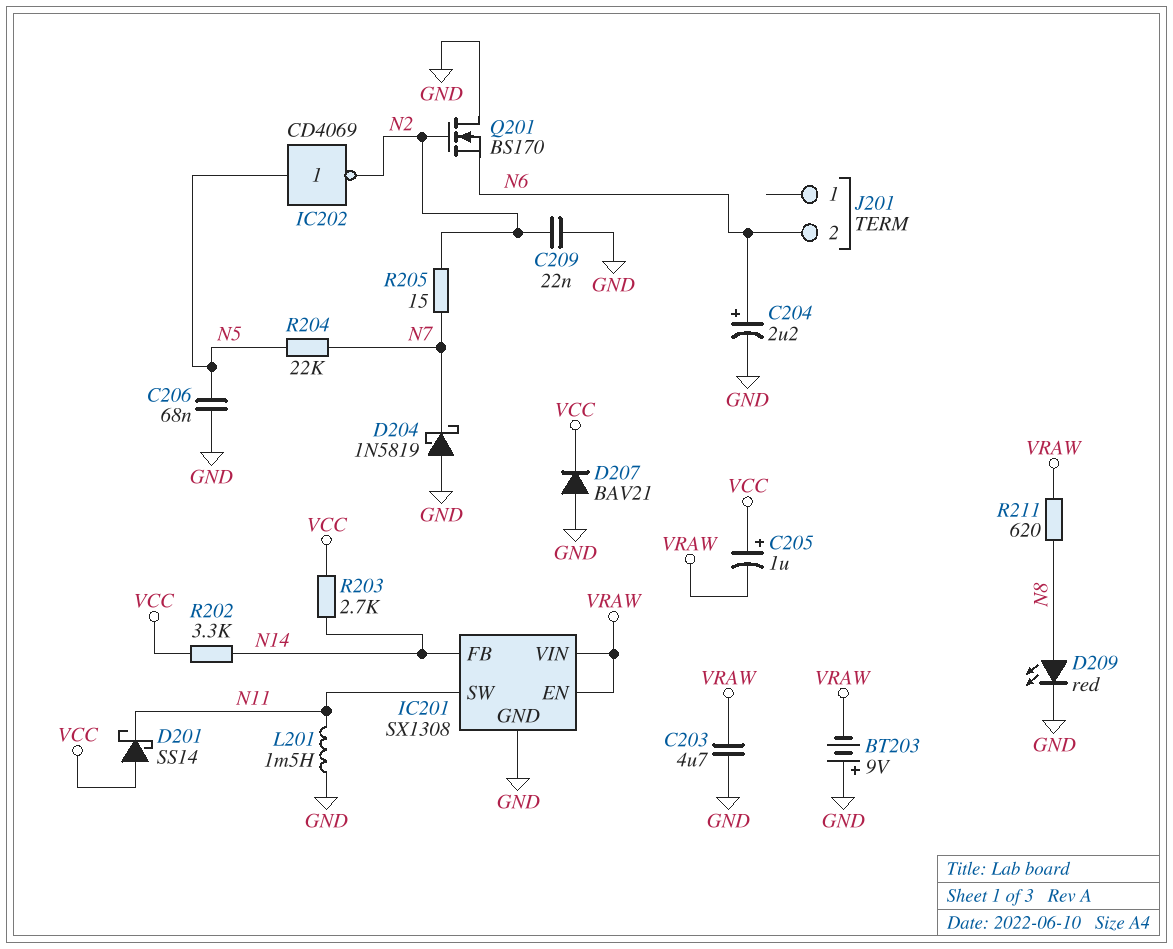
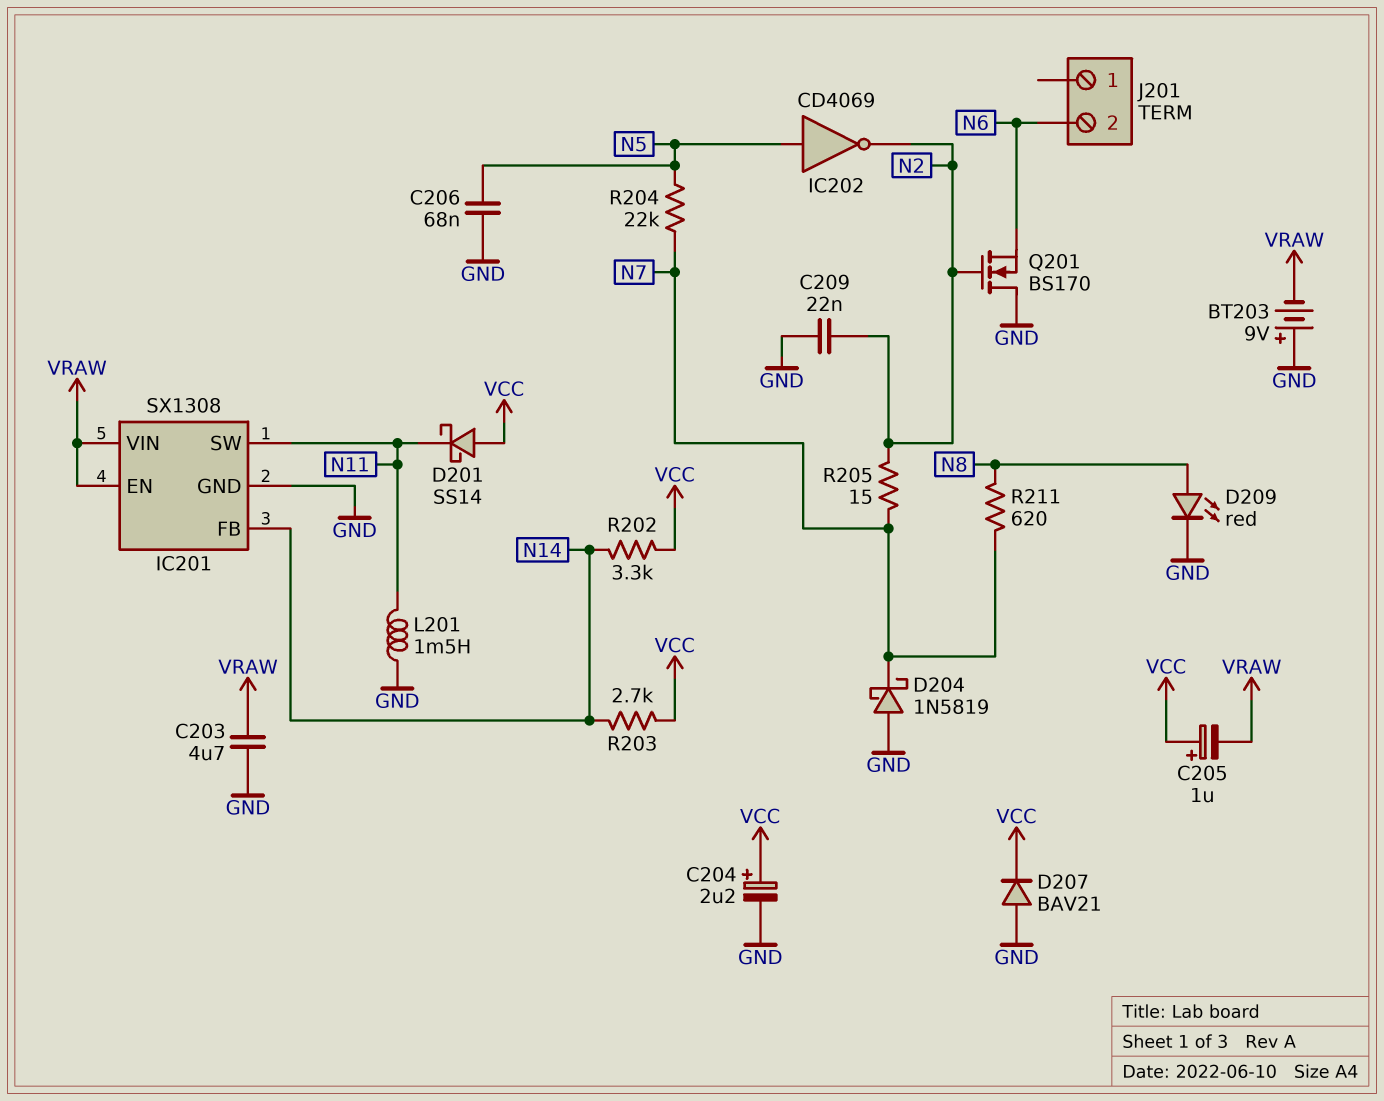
C204: 2.2uF (plus N6, minus GND) -> 2.2uF (plus VCC, minus GND)
R211: 620 (N8, VRAW) -> 620 (N7, N8)

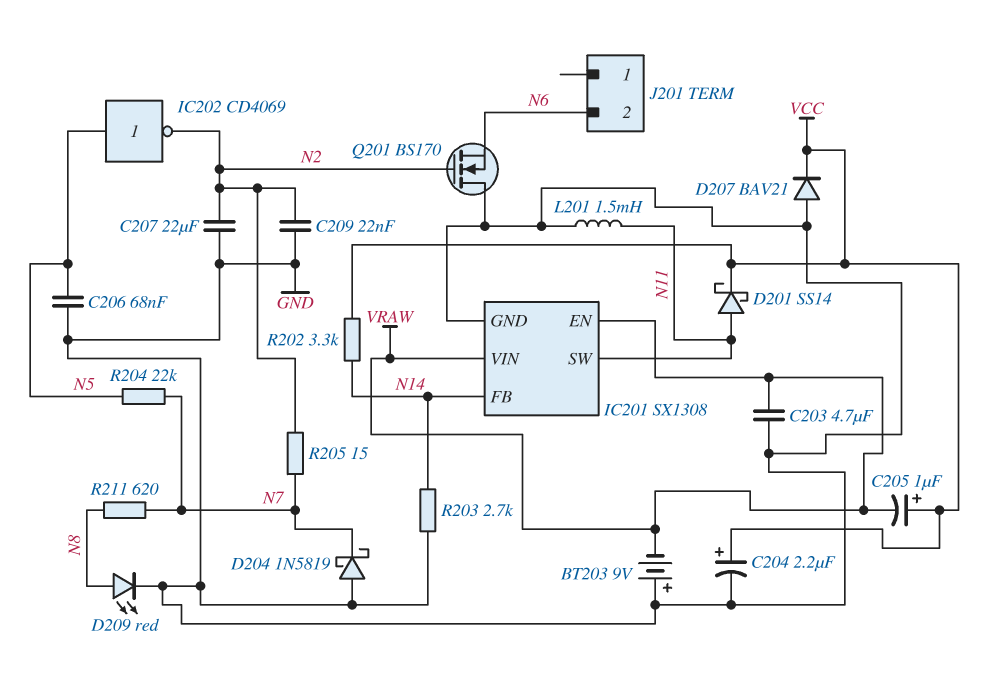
C207: none -> 22uF (GND, N2)
D201: schottky SS14 (A VCC, K N11) -> schottky SS14 (A N11, K VCC)
R203: 2.7k (N14, VCC) -> 2.7k (GND, N14)

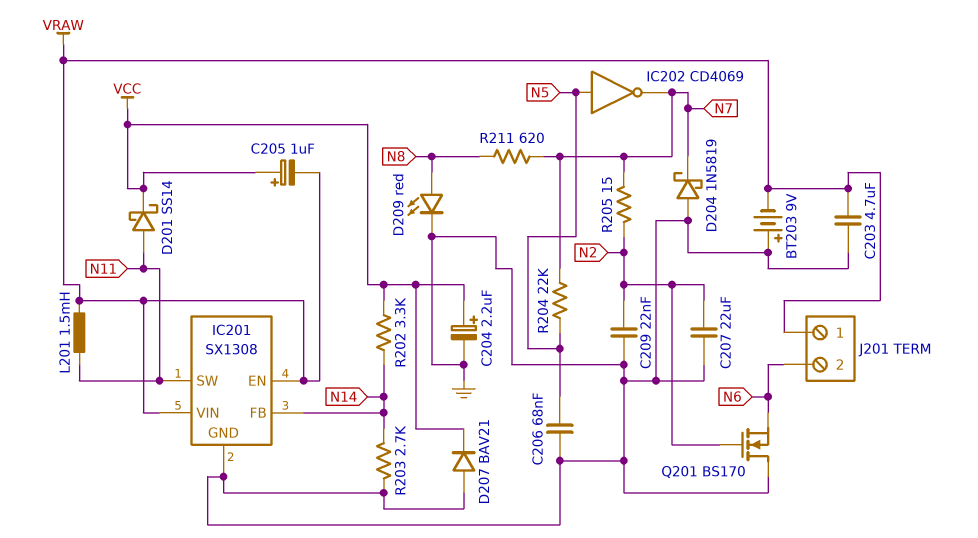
IC202: NOT CD4069 (in N5, out N2) -> NOT CD4069 (in N5, out N7)
J201 pin 1: none -> VRAW
L201: 1.5mH (GND, N11) -> 1.5mH (N11, VRAW)

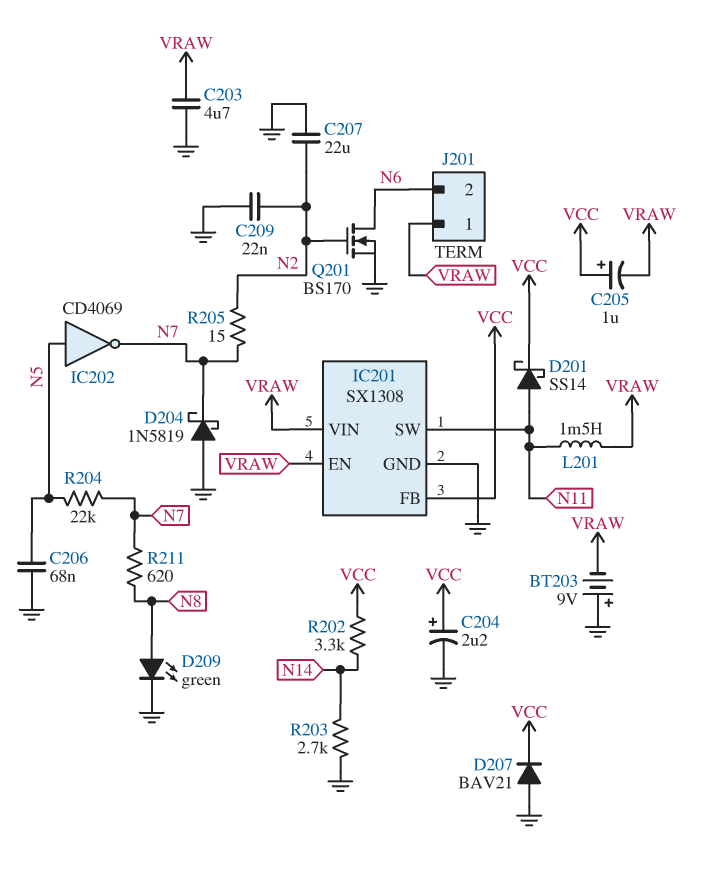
D209: LED red (A N8, K GND) -> LED green (A N8, K GND)
IC201 pin FB: N14 -> VCC
Q201: NMOS BS170 (G N2, D GND, S N6) -> NMOS BS170 (G N2, D N6, S GND)

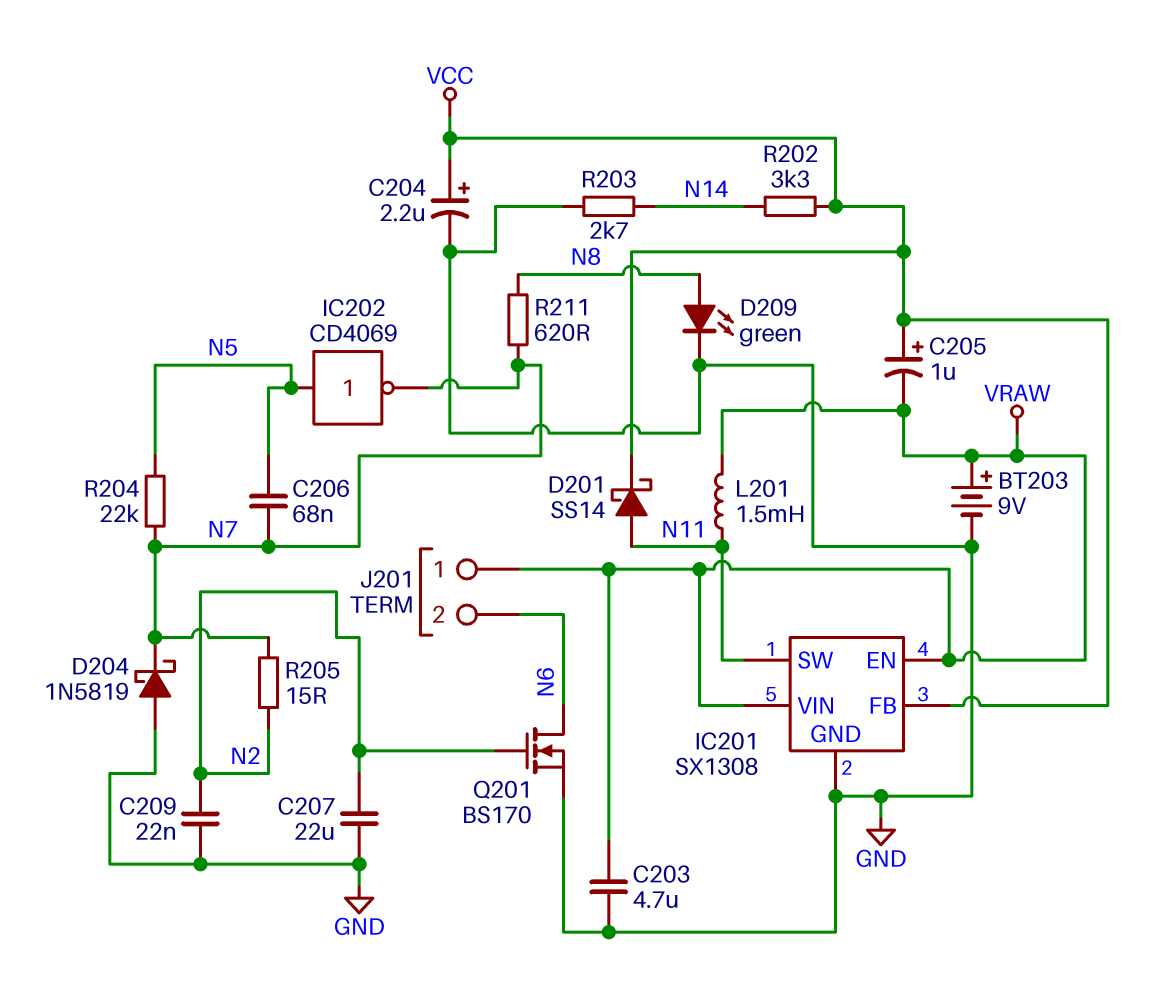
BT203: 9V (plus GND, minus VRAW) -> 9V (plus VRAW, minus GND)
C206: 68nF (GND, N5) -> 68nF (N5, N7)
D207: diode BAV21 (A GND, K VCC) -> none

